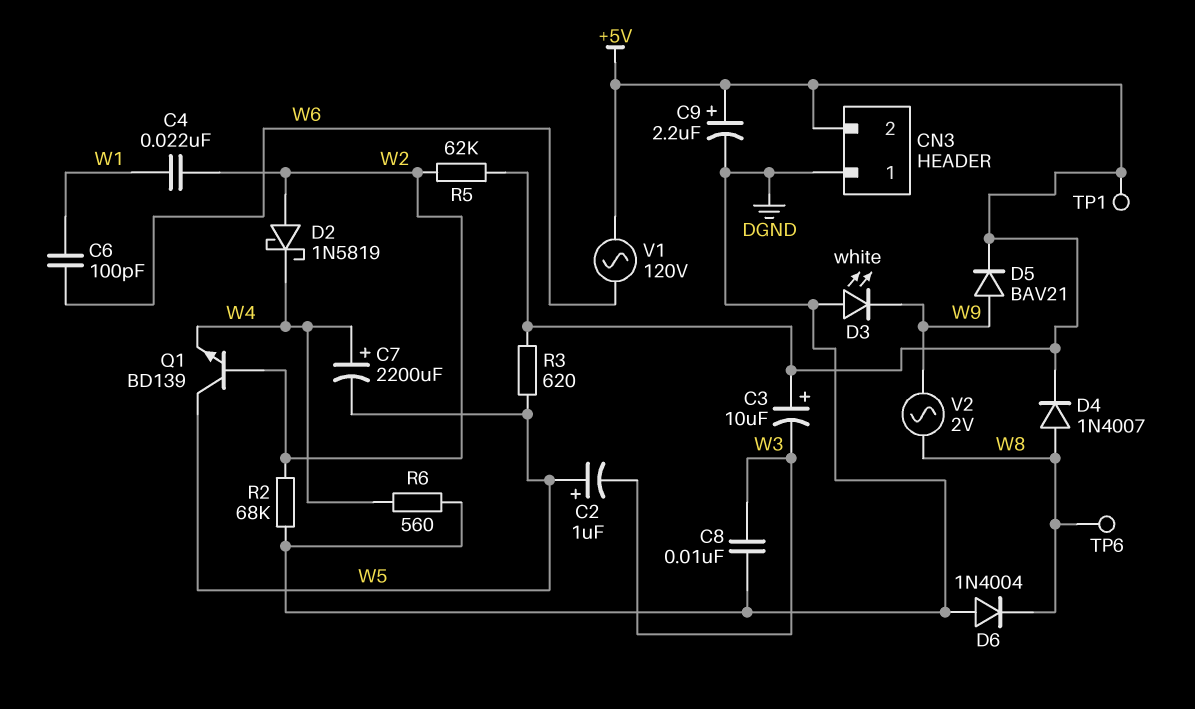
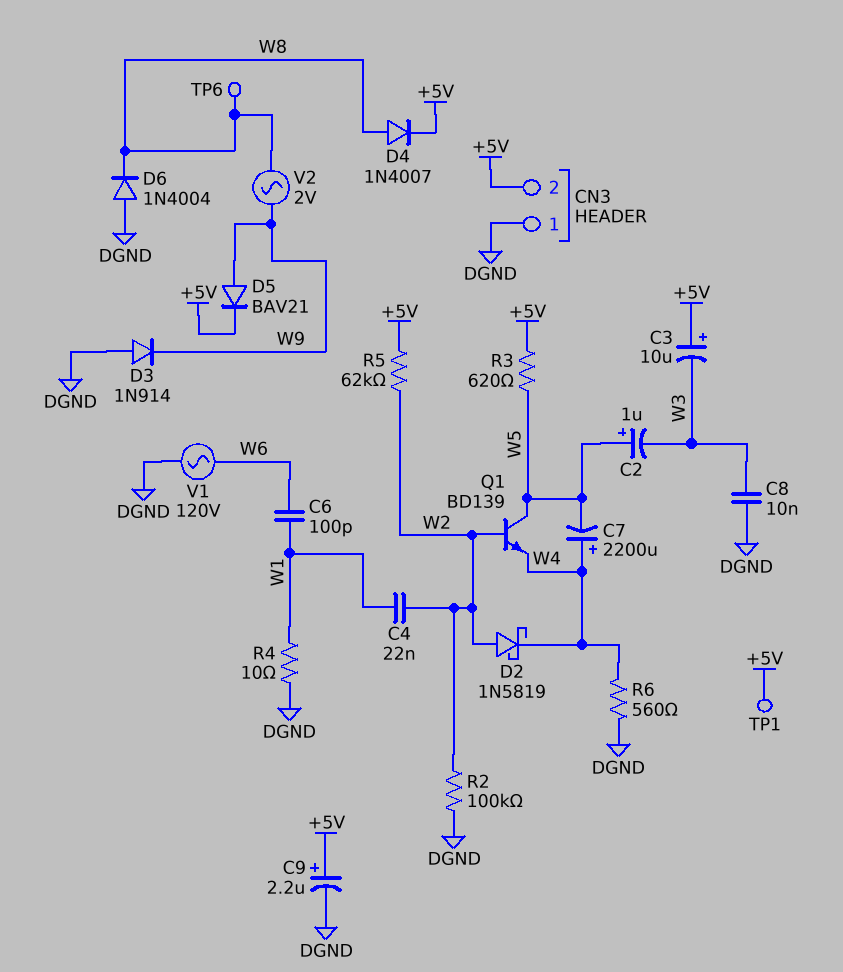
D3: LED white (A DGND, K W9) -> diode 1N914 (A DGND, K W9)
R2: 68k (DGND, W2) -> 100k (DGND, W2)
R4: none -> 10 (DGND, W1)
V1: AC 120V (+5V, W6) -> AC 120V (DGND, W6)

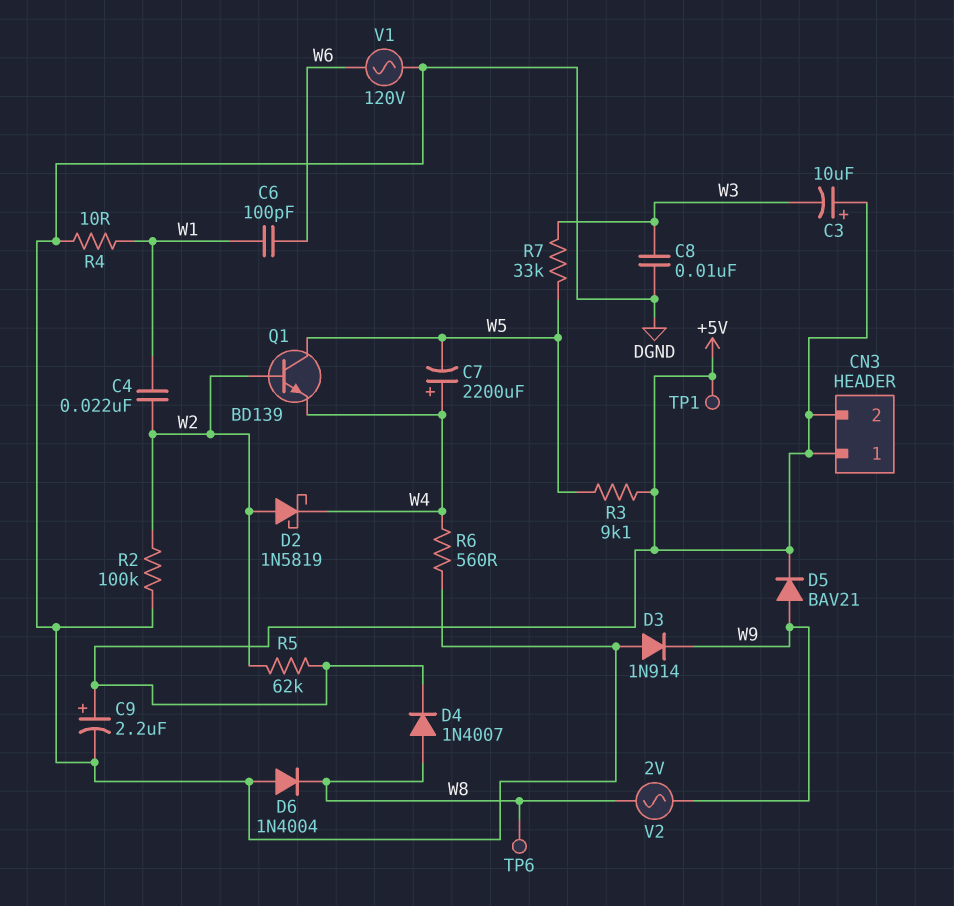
C2: 1uF (plus W5, minus W3) -> none
CN3 pin 1: DGND -> +5V
R3: 620 (+5V, W5) -> 9.1k (+5V, W5)
R7: none -> 33k (W3, W5)

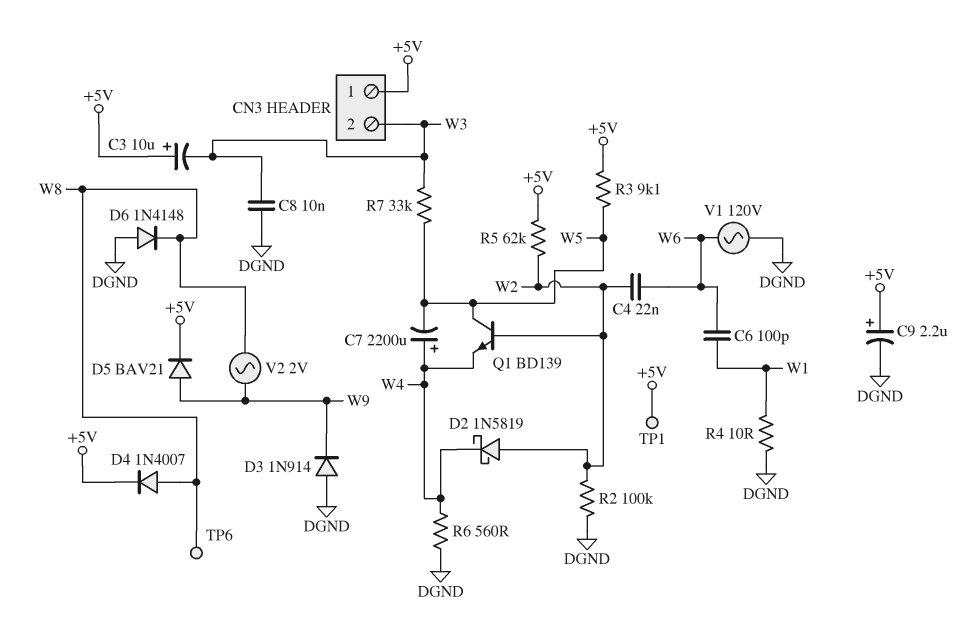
C4: 22nF (W1, W2) -> 22nF (W2, W6)
CN3 pin 2: +5V -> W3
D6: diode 1N4004 (A DGND, K W8) -> diode 1N4148 (A DGND, K W8)

